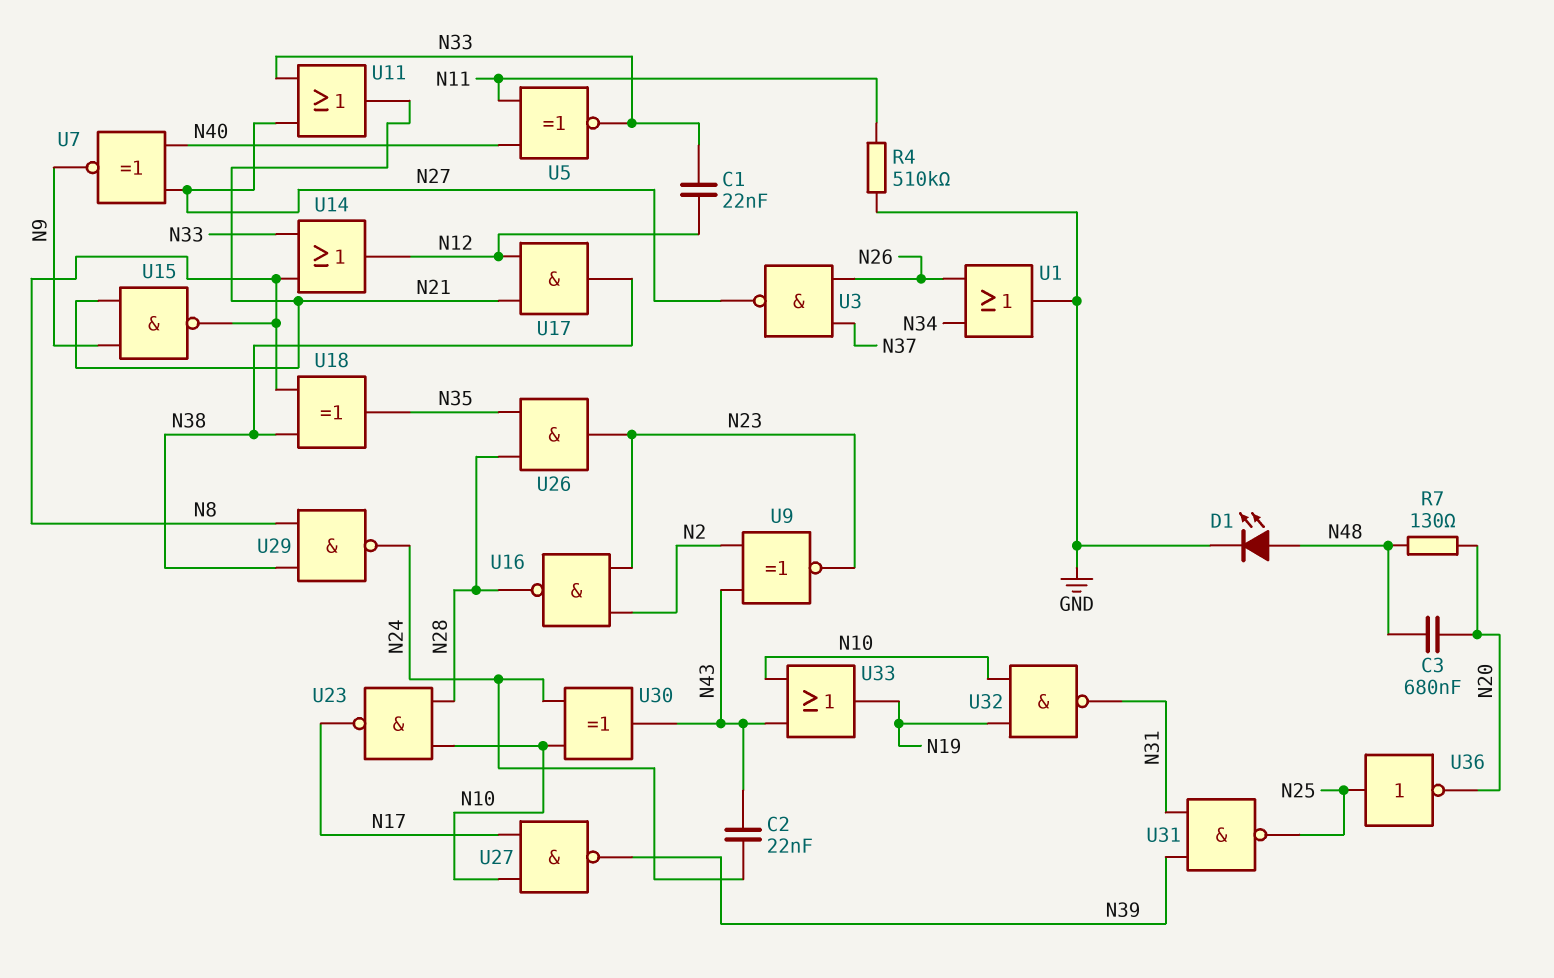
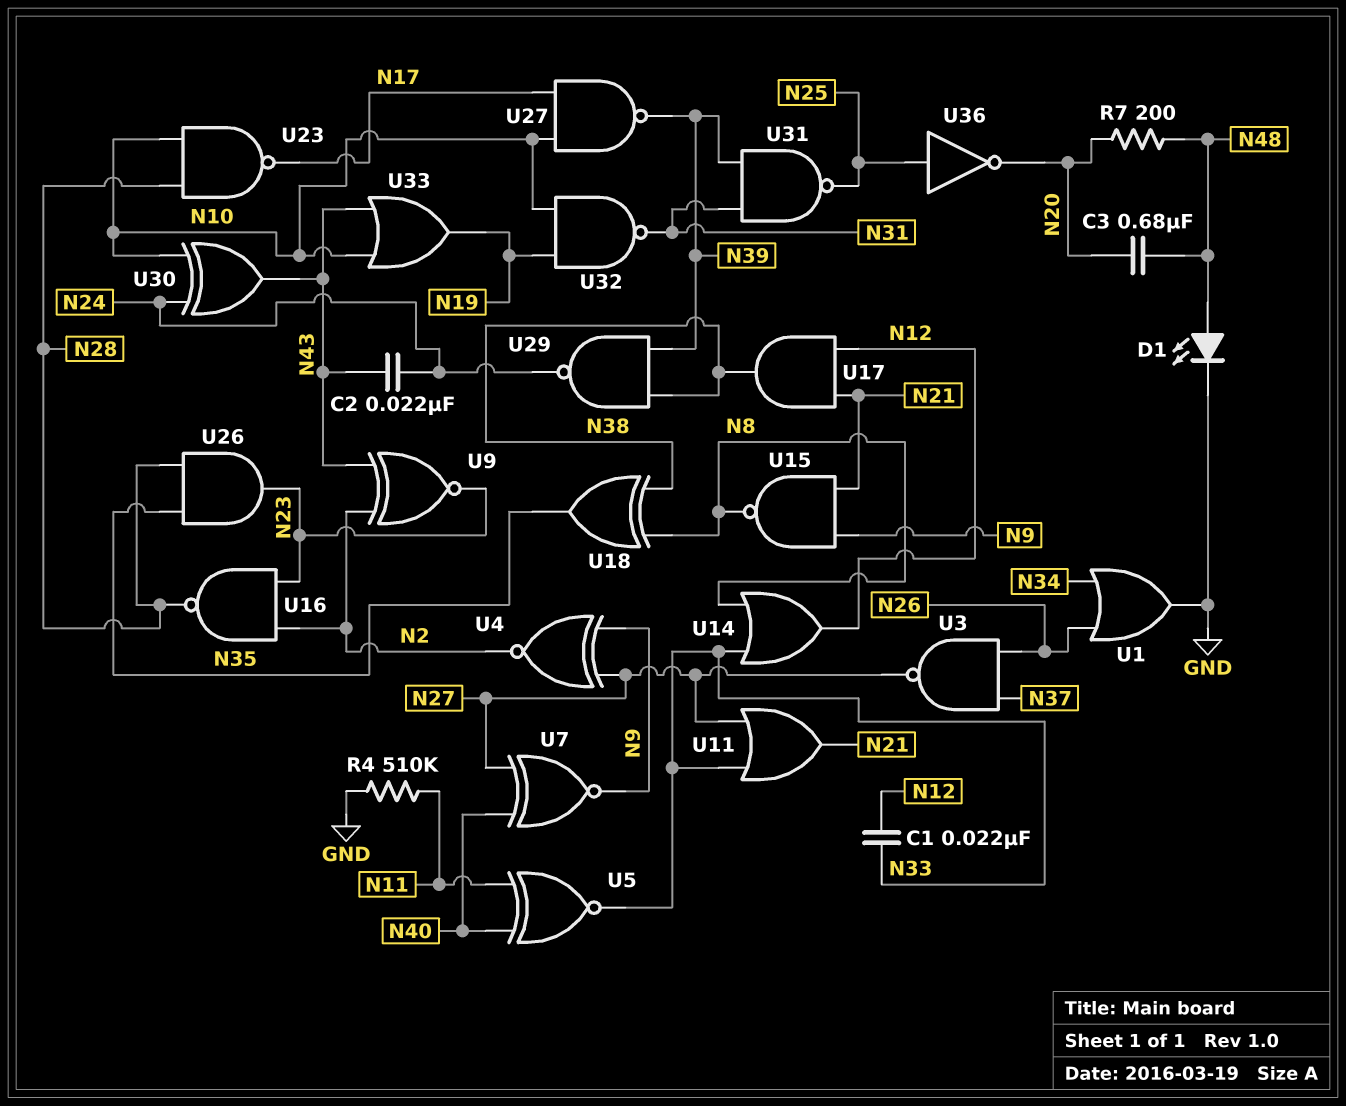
R7: 130 (N20, N48) -> 200 (N20, N48)
U4: none -> XNOR (in N9, in N27, out N2)
U29: NAND (in N8, in N38, out N24) -> NAND (in N38, in N39, out N24)

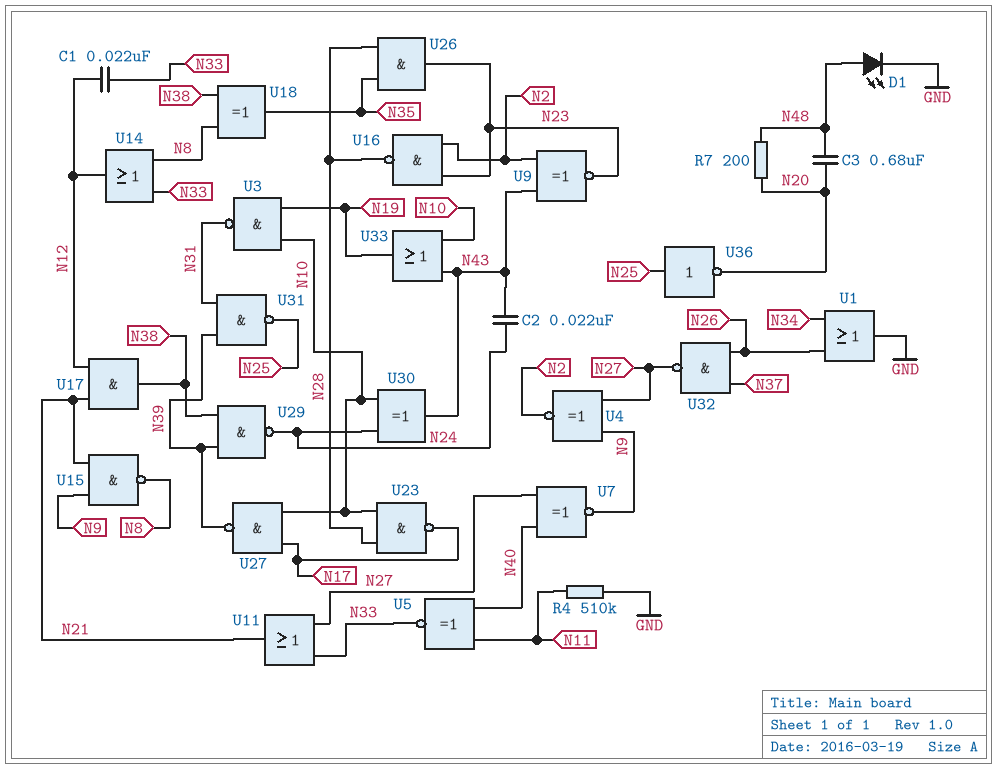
U3: NAND (in N26, in N37, out N27) -> NAND (in N10, in N19, out N31)
U32: NAND (in N10, in N19, out N31) -> NAND (in N26, in N37, out N27)

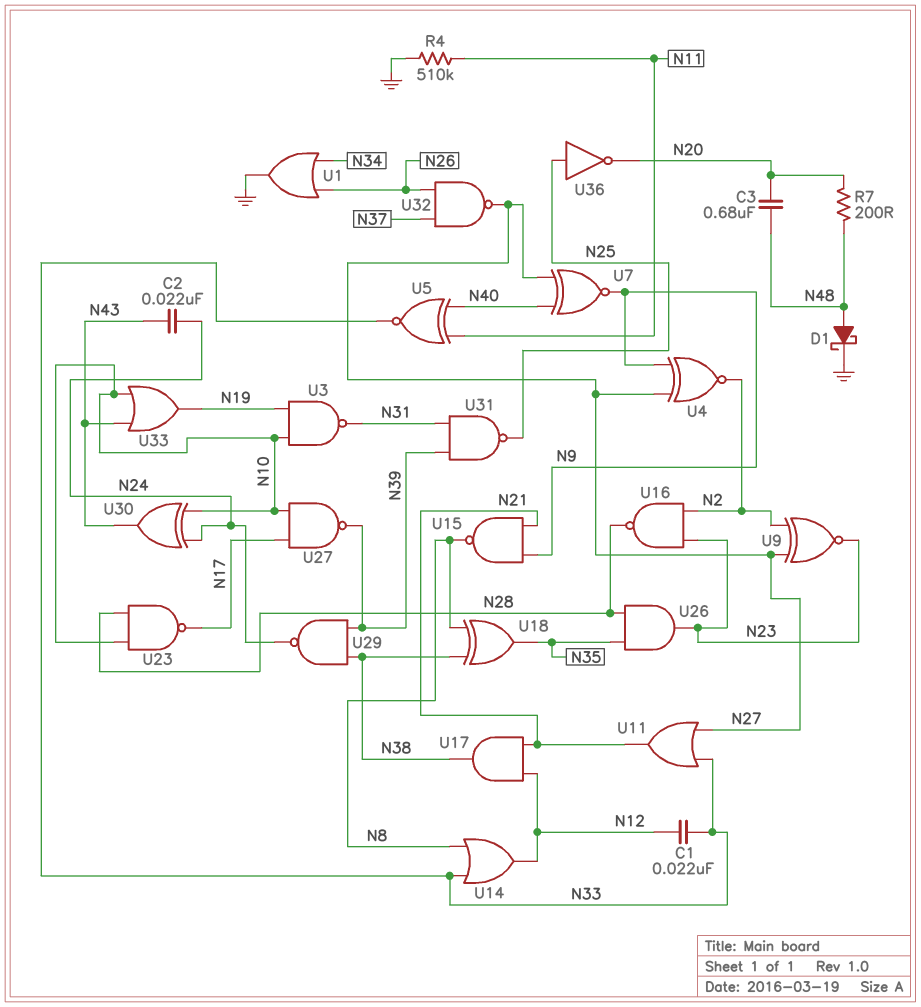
D1: LED (A N48, K GND) -> schottky (A N48, K GND)
U9: XNOR (in N2, in N43, out N23) -> XNOR (in N2, in N27, out N23)

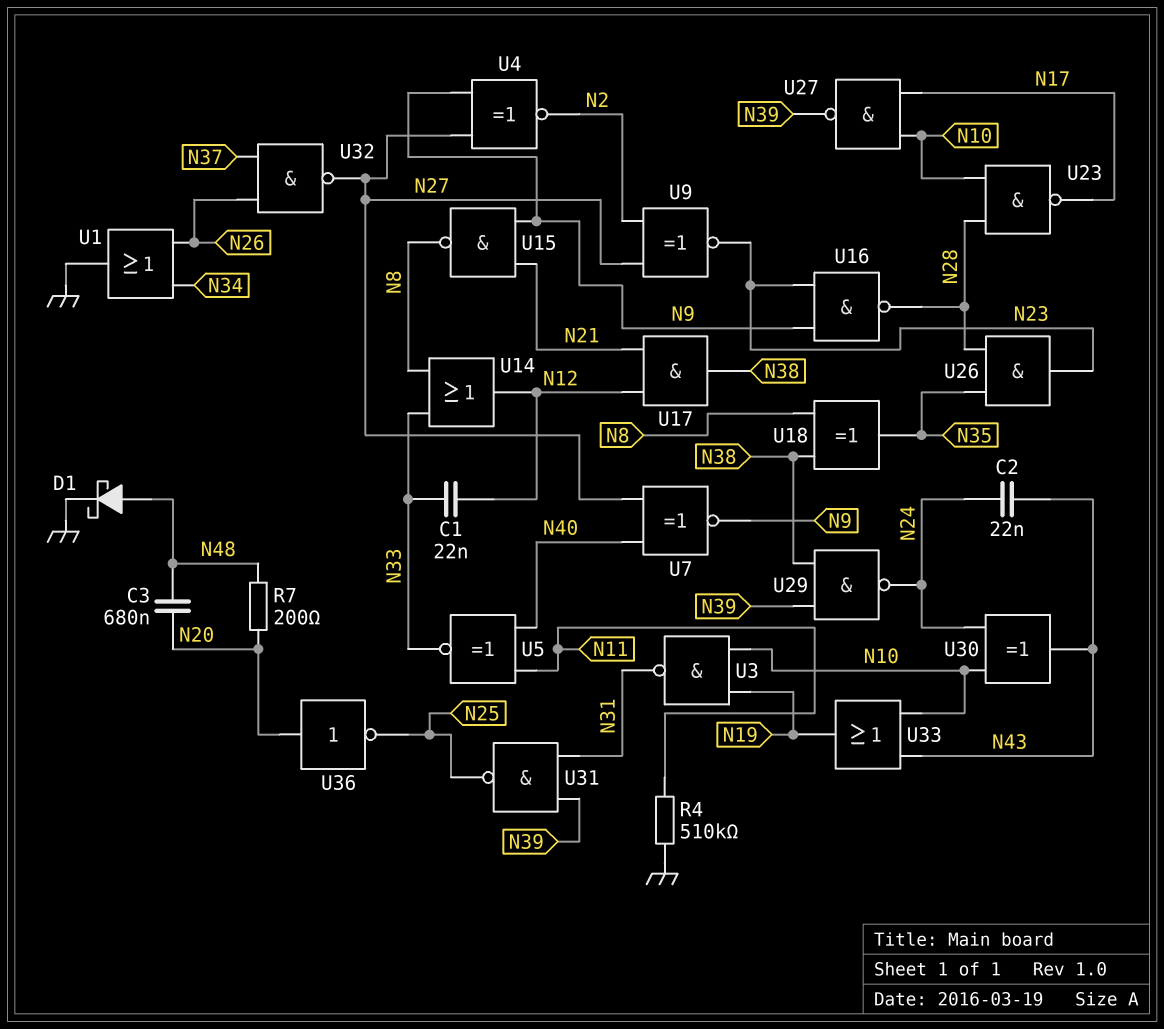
U11: OR (in N27, in N33, out N21) -> none
U16: NAND (in N2, in N23, out N28) -> NAND (in N9, in N23, out N28)
U36: NOT (in N25, out N20) -> NOT (in N20, out N25)

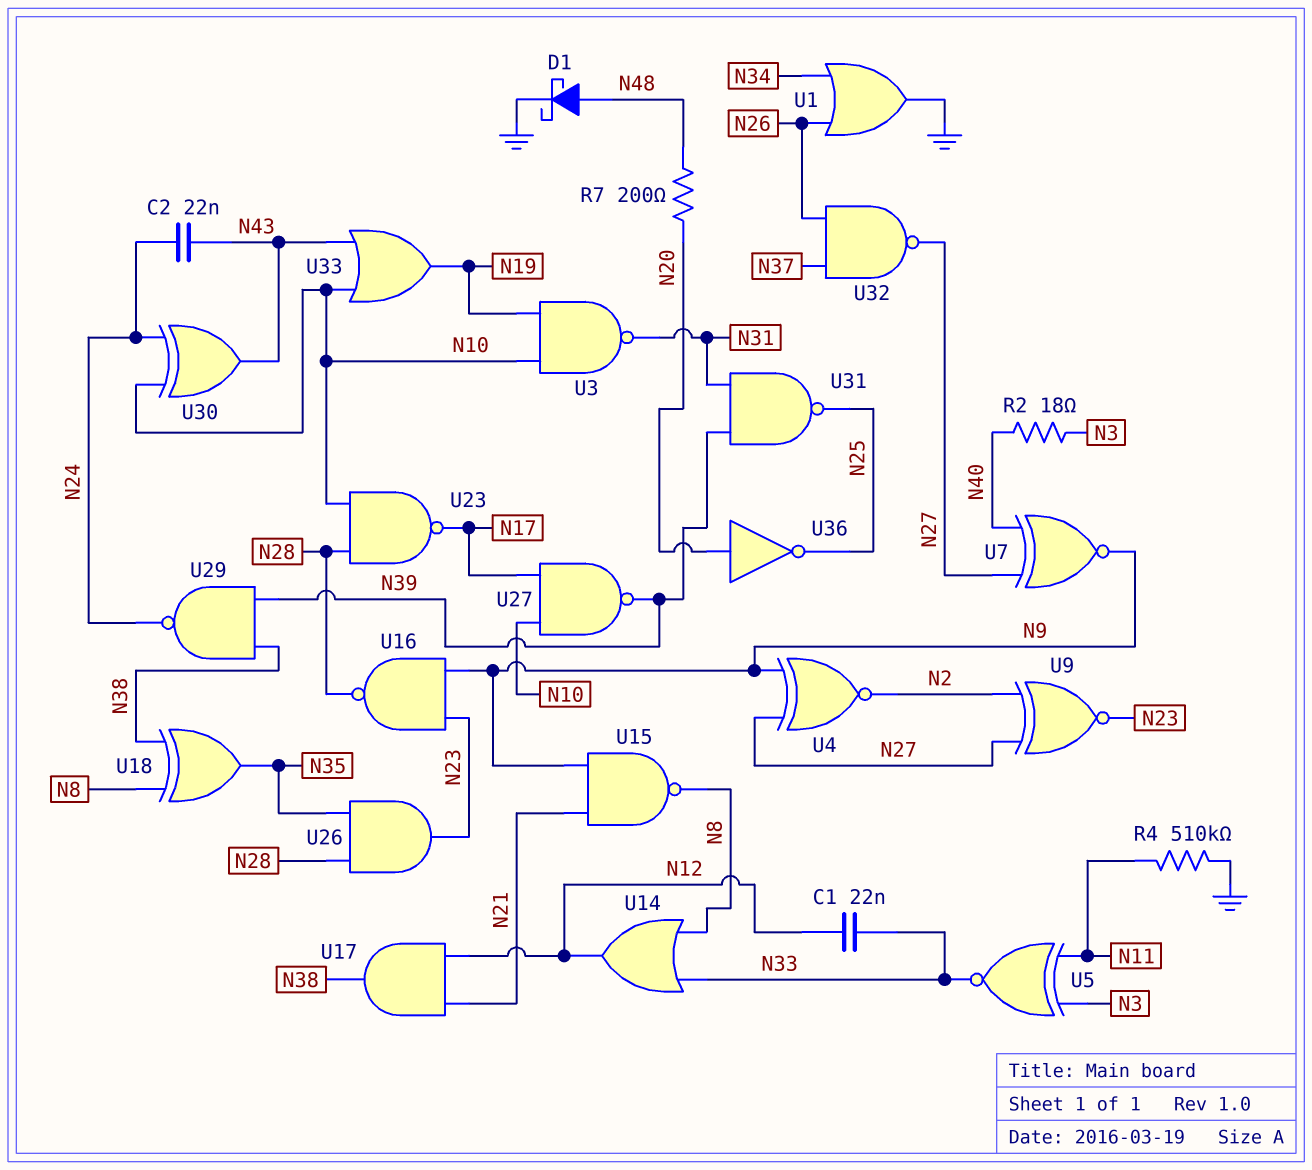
C3: 680nF (N20, N48) -> none
R2: none -> 18 (N3, N40)
U5: XNOR (in N11, in N40, out N33) -> XNOR (in N3, in N11, out N33)

